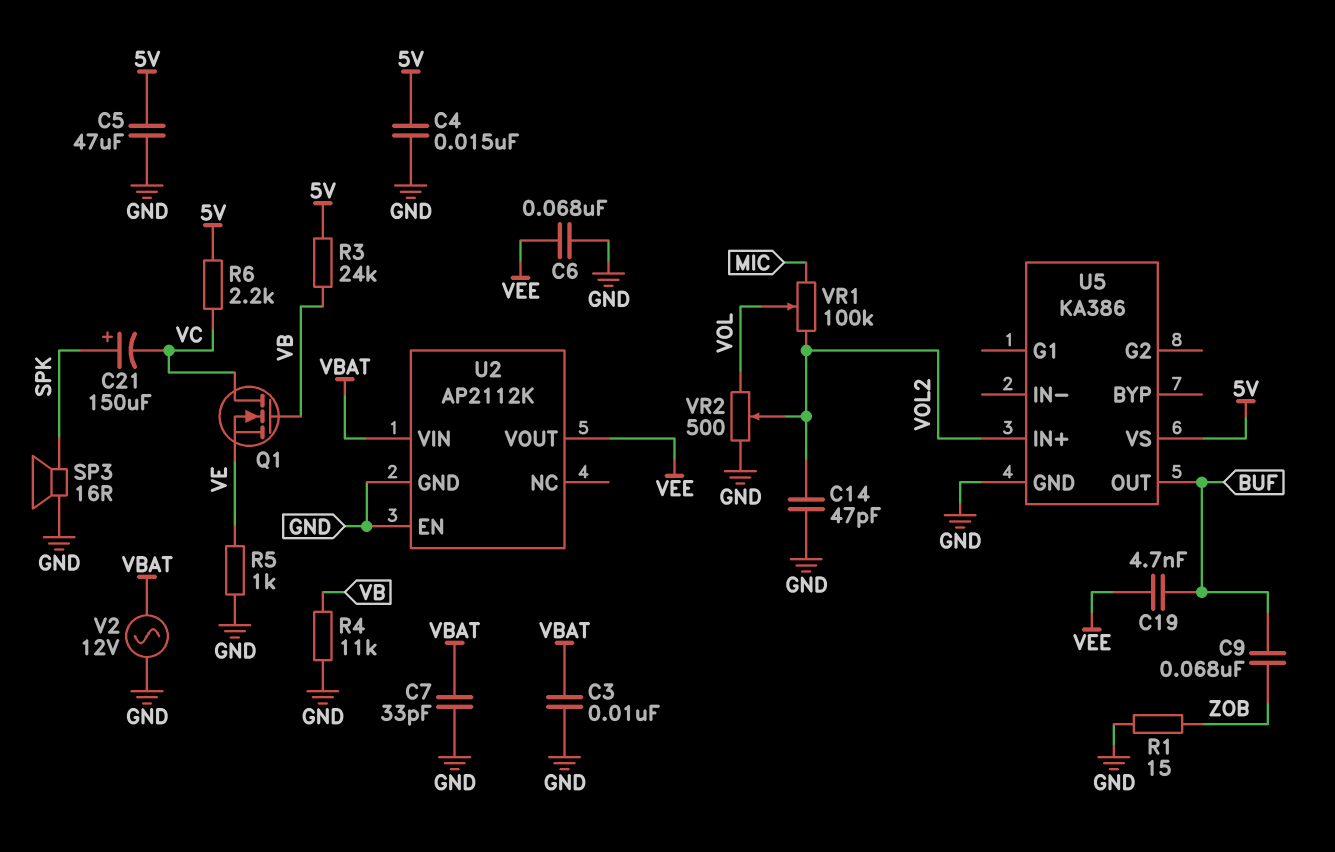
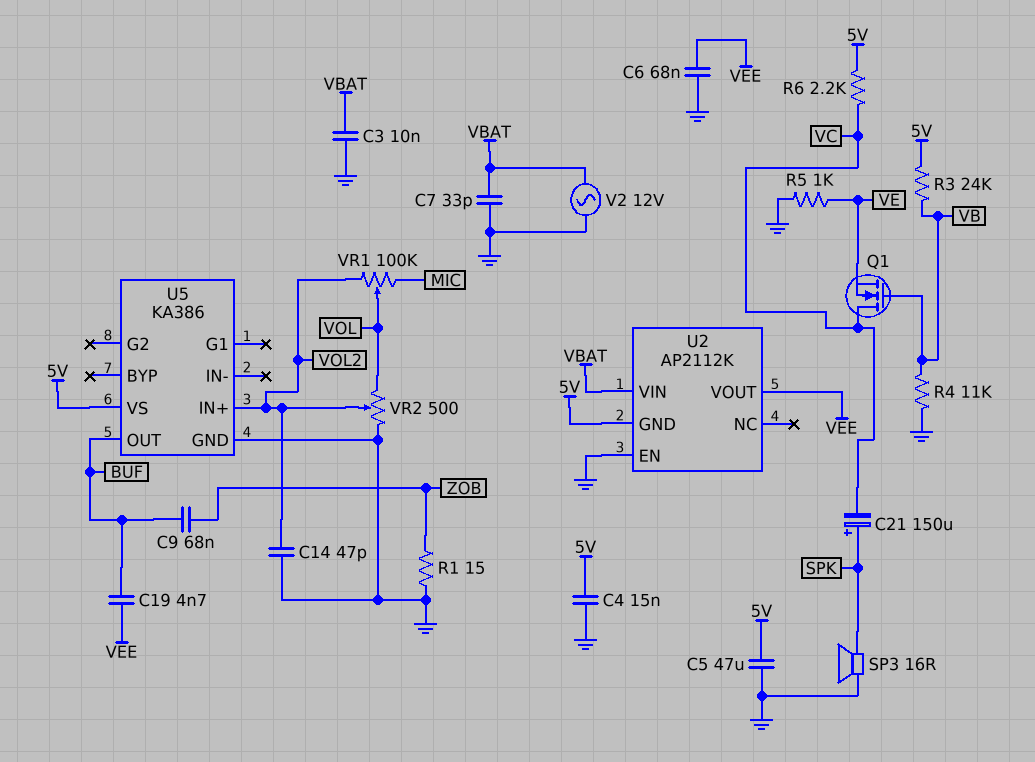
U2 pin GND: GND -> 5V

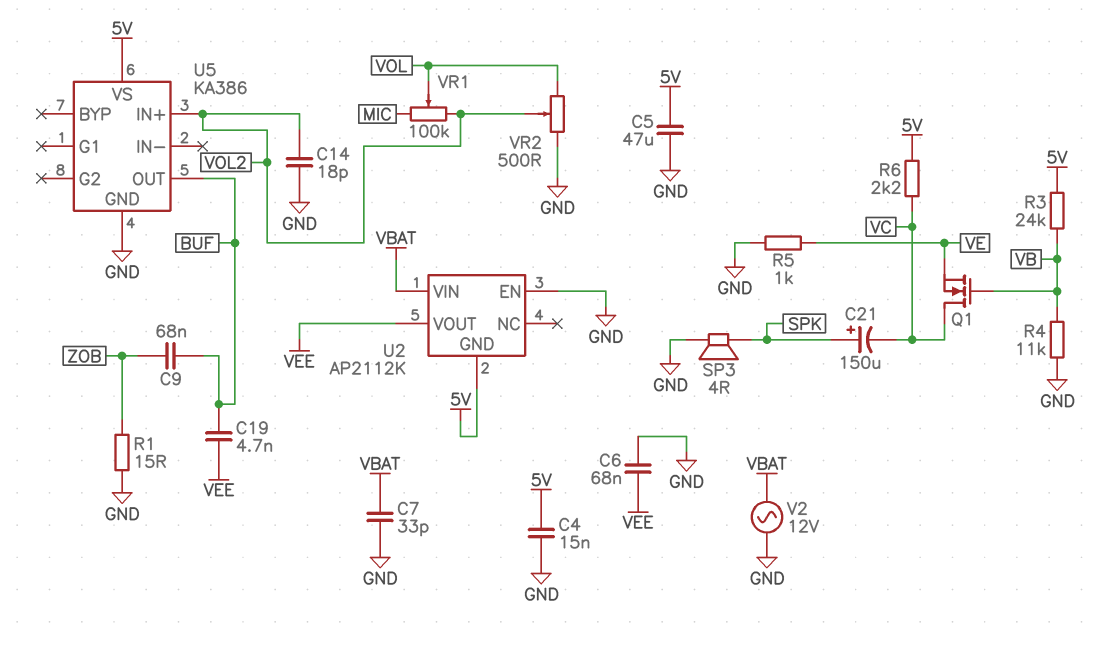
C3: 10nF (GND, VBAT) -> none
C14: 47pF (GND, VOL2) -> 18pF (GND, VOL2)
SP3: speaker 16R (GND, SPK) -> speaker 4R (GND, SPK)

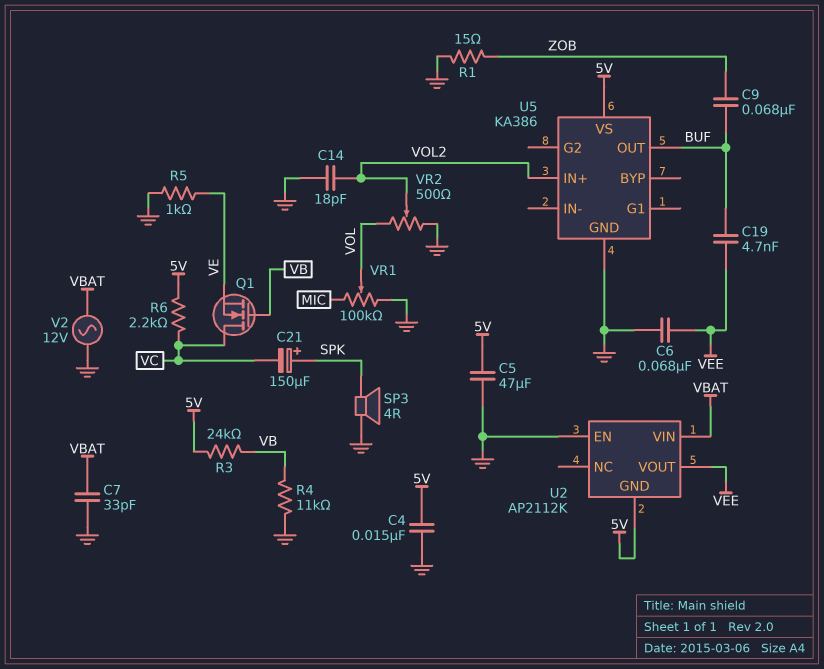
VR1: 100k (MIC, VOL2, wiper VOL) -> 100k (GND, MIC, wiper VOL)

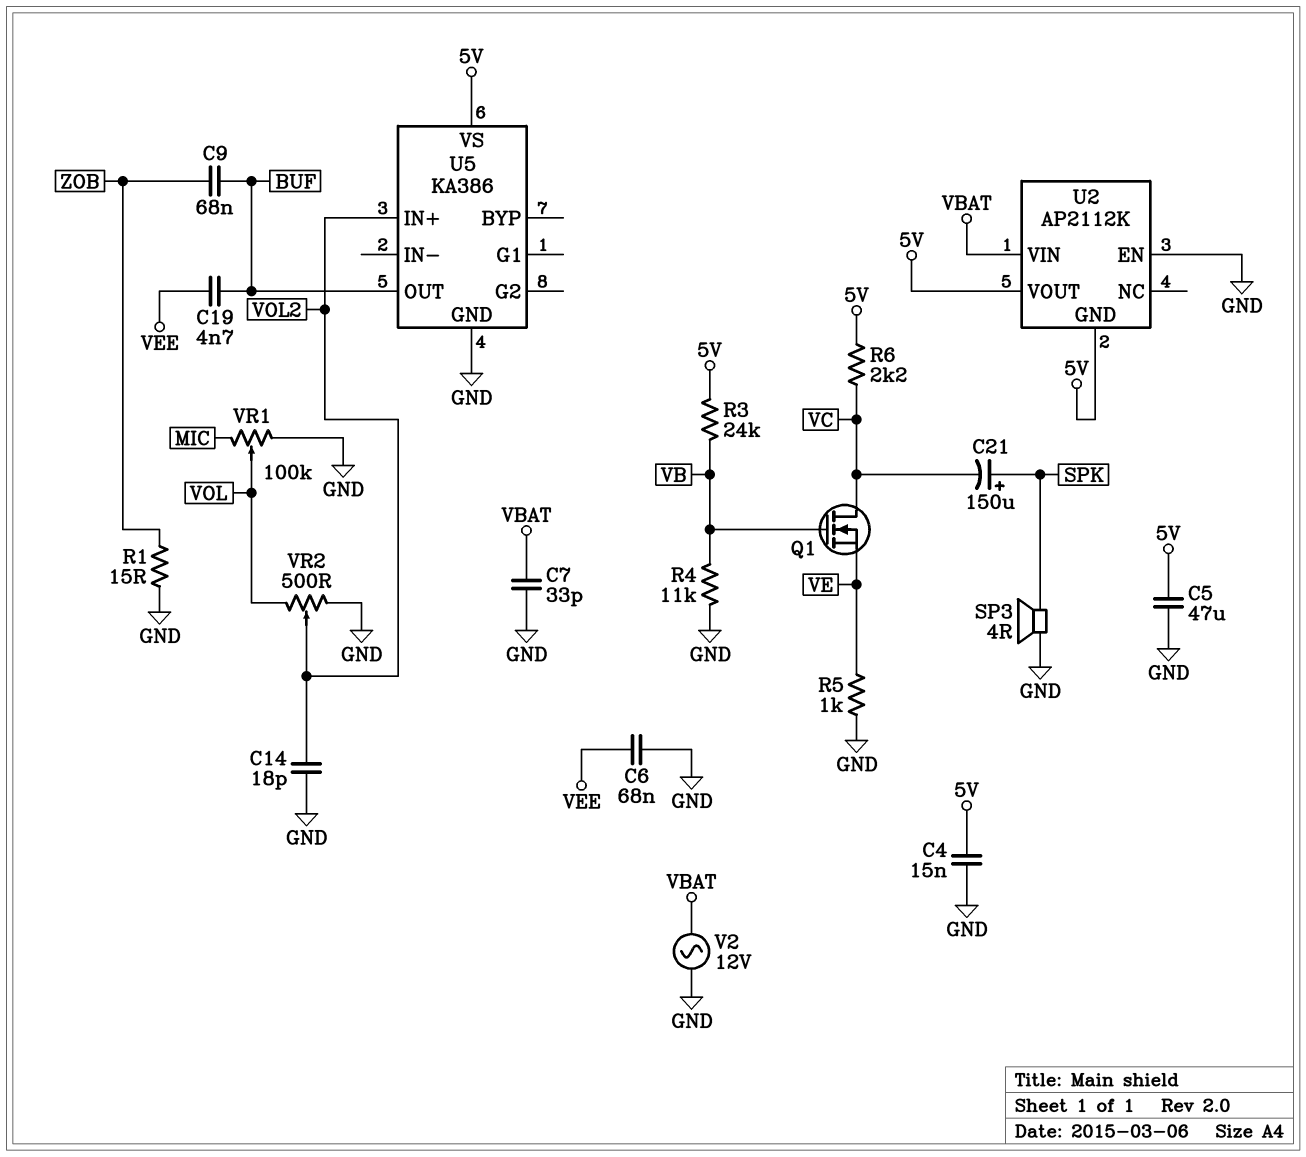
U2 pin VOUT: VEE -> 5V

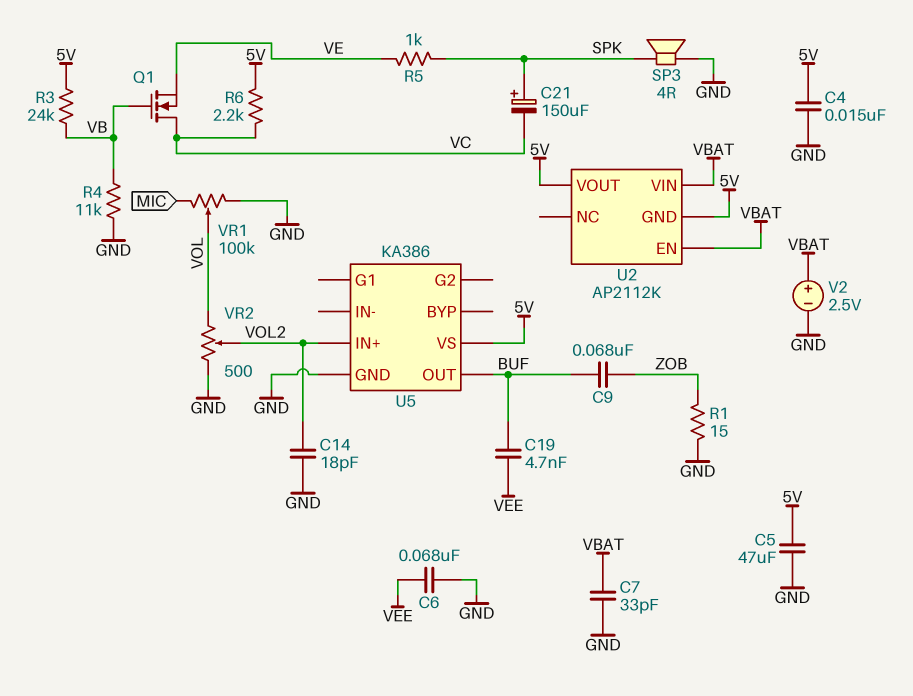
R5: 1k (GND, VE) -> 1k (SPK, VE)
U2 pin EN: GND -> VBAT
V2: AC 12V (GND, VBAT) -> 2.5V (plus VBAT, minus GND)

